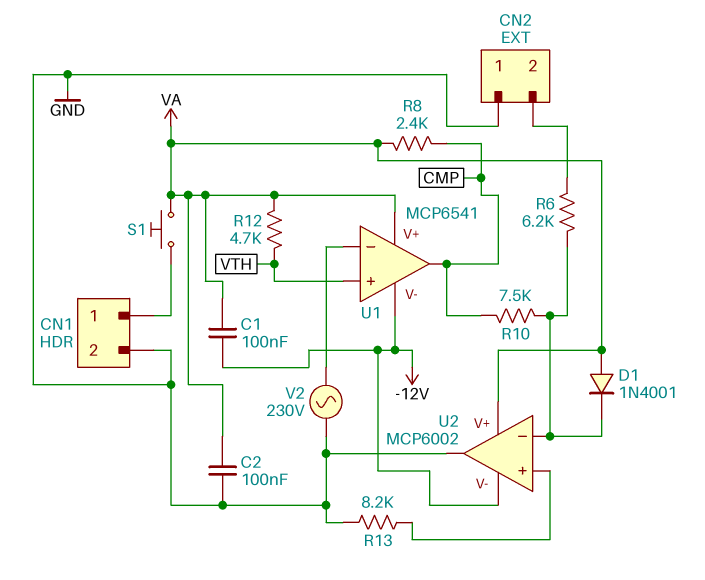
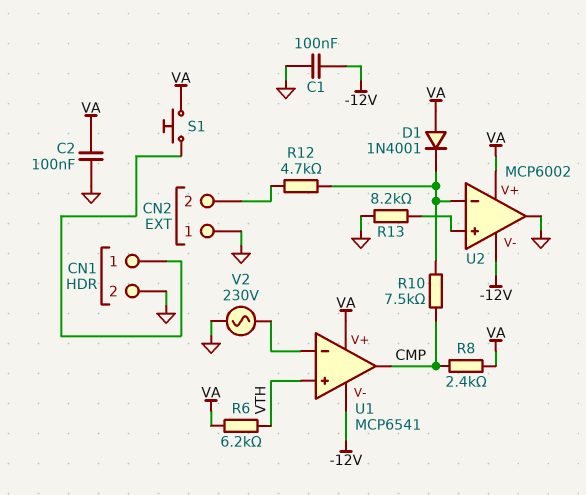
C1: 100nF (-12V, VA) -> 100nF (-12V, GND)
R6: 6.2k (CN2/2, U2/in-) -> 6.2k (VA, VTH)
R12: 4.7k (VA, VTH) -> 4.7k (CN2/2, U2/in-)

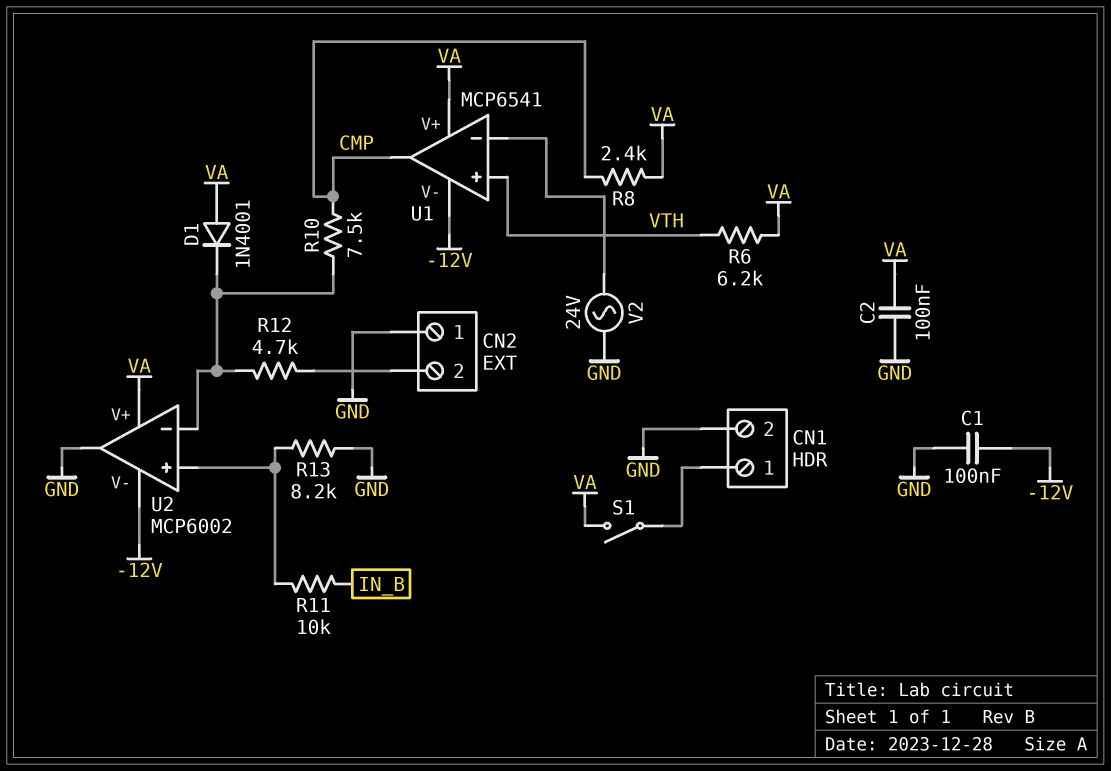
R11: none -> 10k (IN_B, U2/in+)
S1: button (CN1/1, VA) -> switch (CN1/1, VA)
V2: AC 230V (GND, U1/in-) -> AC 24V (GND, U1/in-)

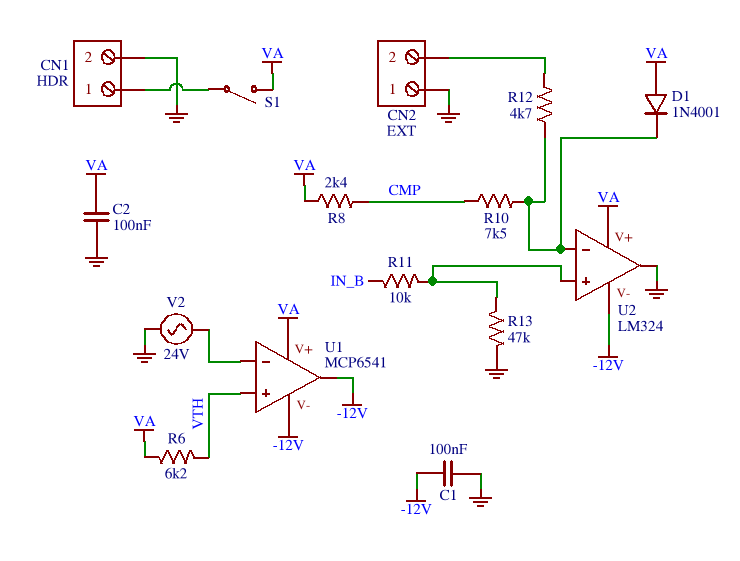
R13: 8.2k (GND, U2/in+) -> 47k (GND, U2/in+)
U1 pin out: CMP -> -12V
U2: MCP6002 -> LM324

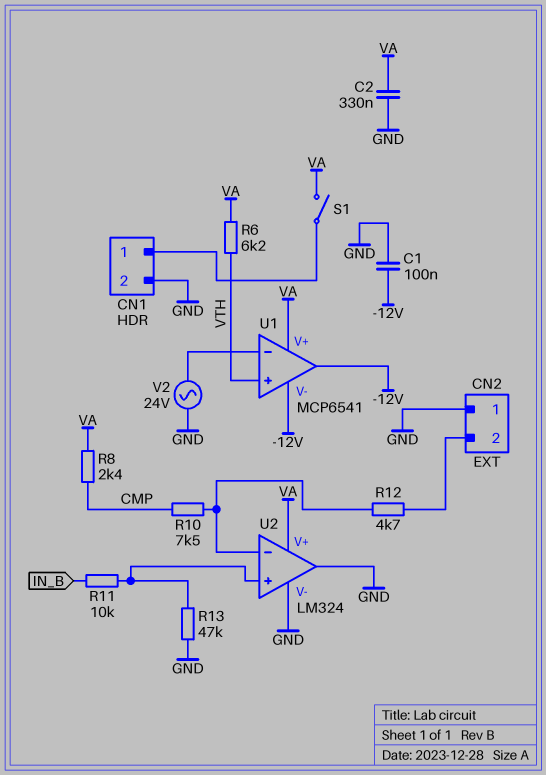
C2: 100nF (GND, VA) -> 330nF (GND, VA)
D1: diode 1N4001 (A VA, K U2/in-) -> none
U2 pin V-: -12V -> GND

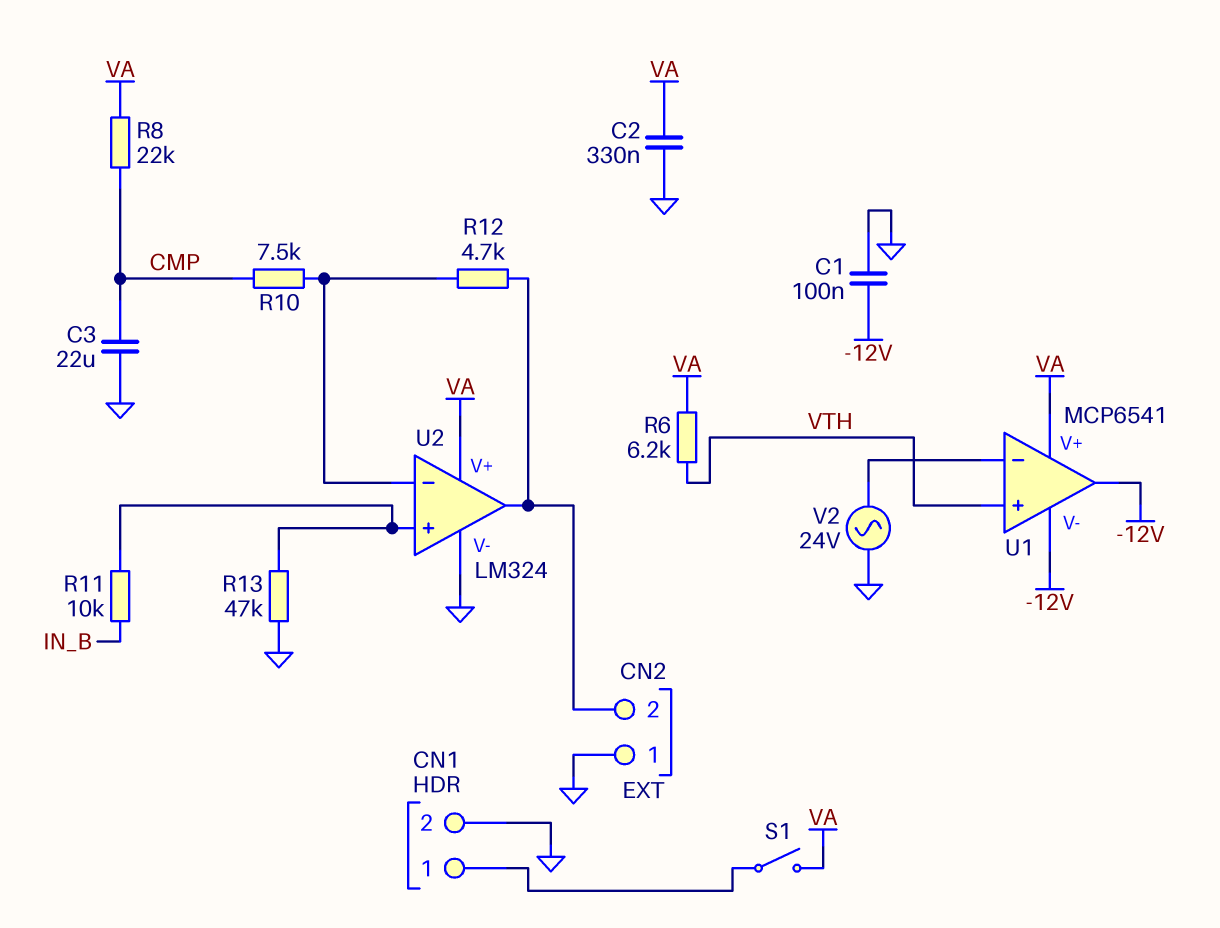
C3: none -> 22uF (CMP, GND)
R8: 2.4k (CMP, VA) -> 22k (CMP, VA)
U2 pin out: GND -> CN2/2

